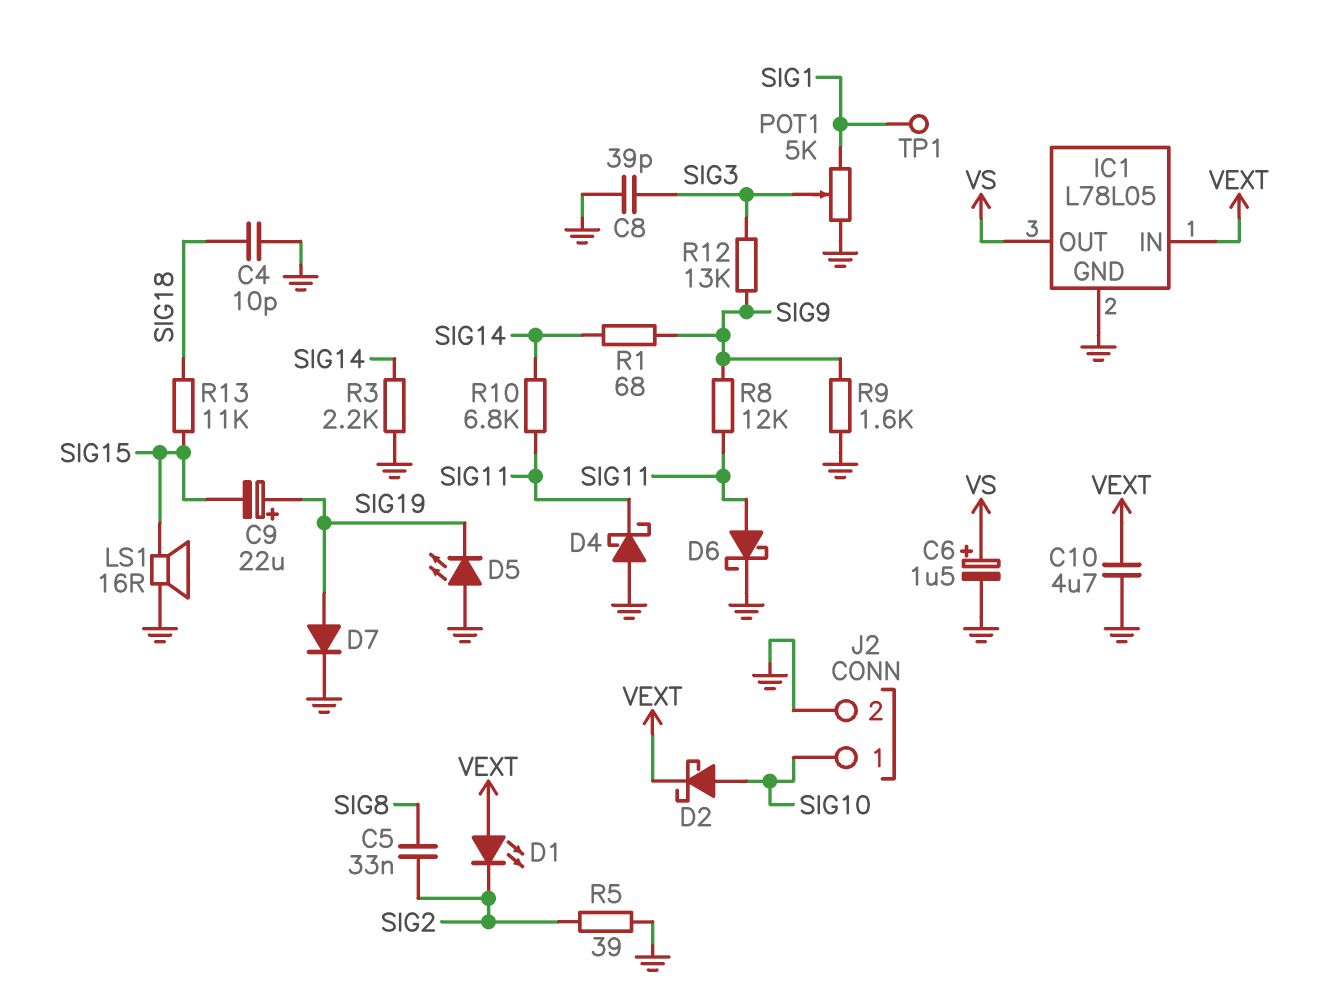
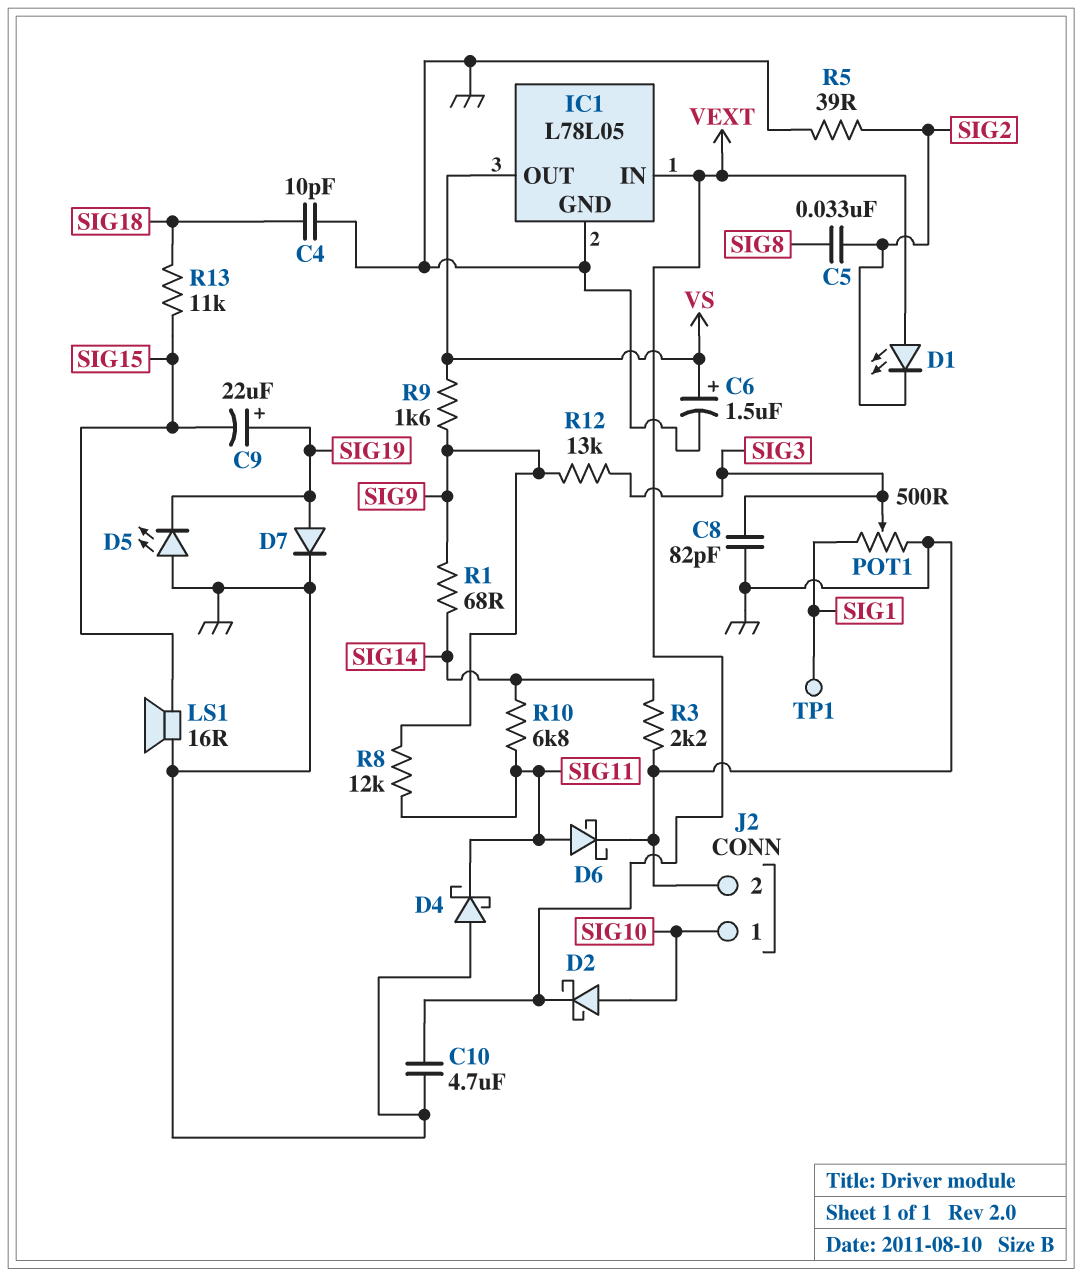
C8: 39pF (GND, SIG3) -> 82pF (GND, SIG3)
POT1: 5k (GND, SIG1, wiper SIG3) -> 500 (GND, SIG1, wiper SIG3)
R9: 1.6k (GND, SIG9) -> 1.6k (SIG9, VS)

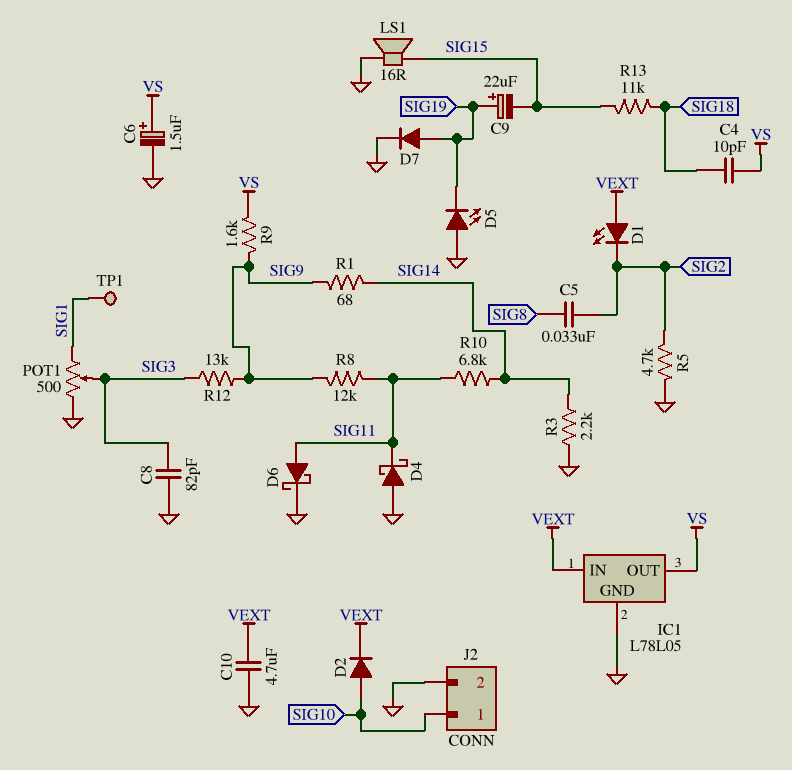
C4: 10pF (GND, SIG18) -> 10pF (SIG18, VS)
D2: schottky (A SIG10, K VEXT) -> diode (A SIG10, K VEXT)
R5: 39 (GND, SIG2) -> 4.7k (GND, SIG2)

